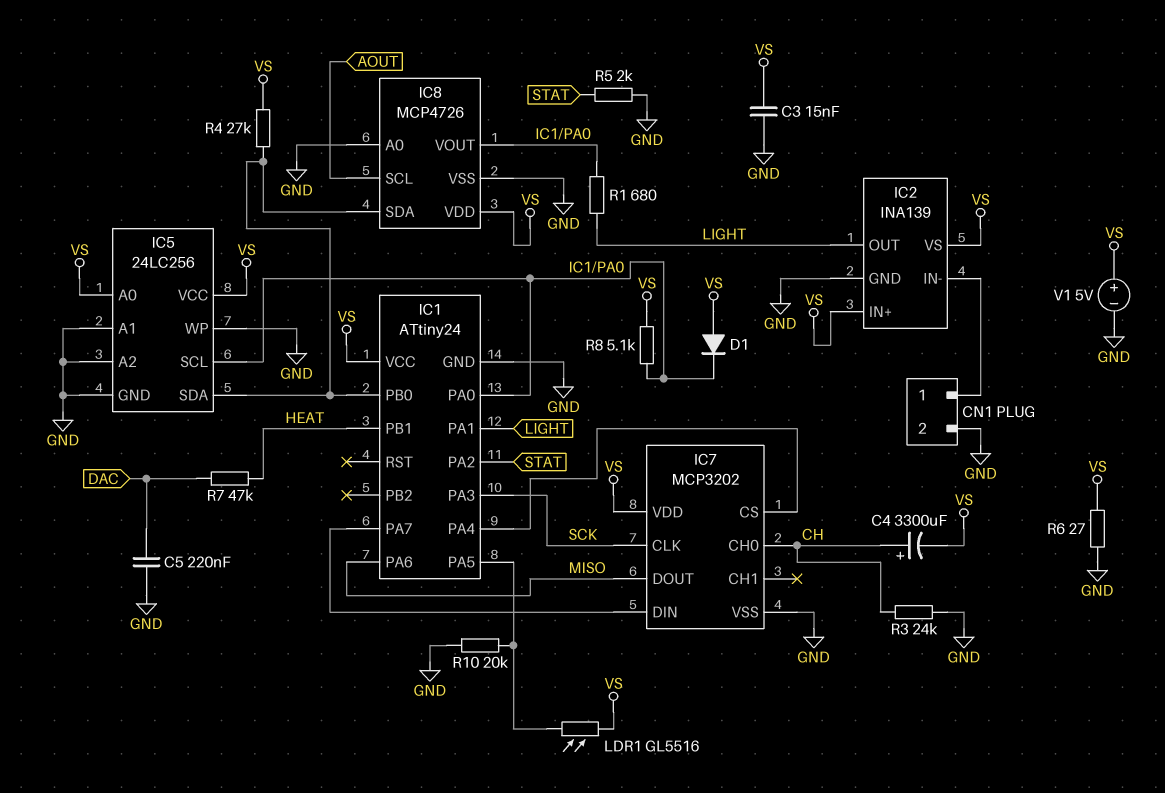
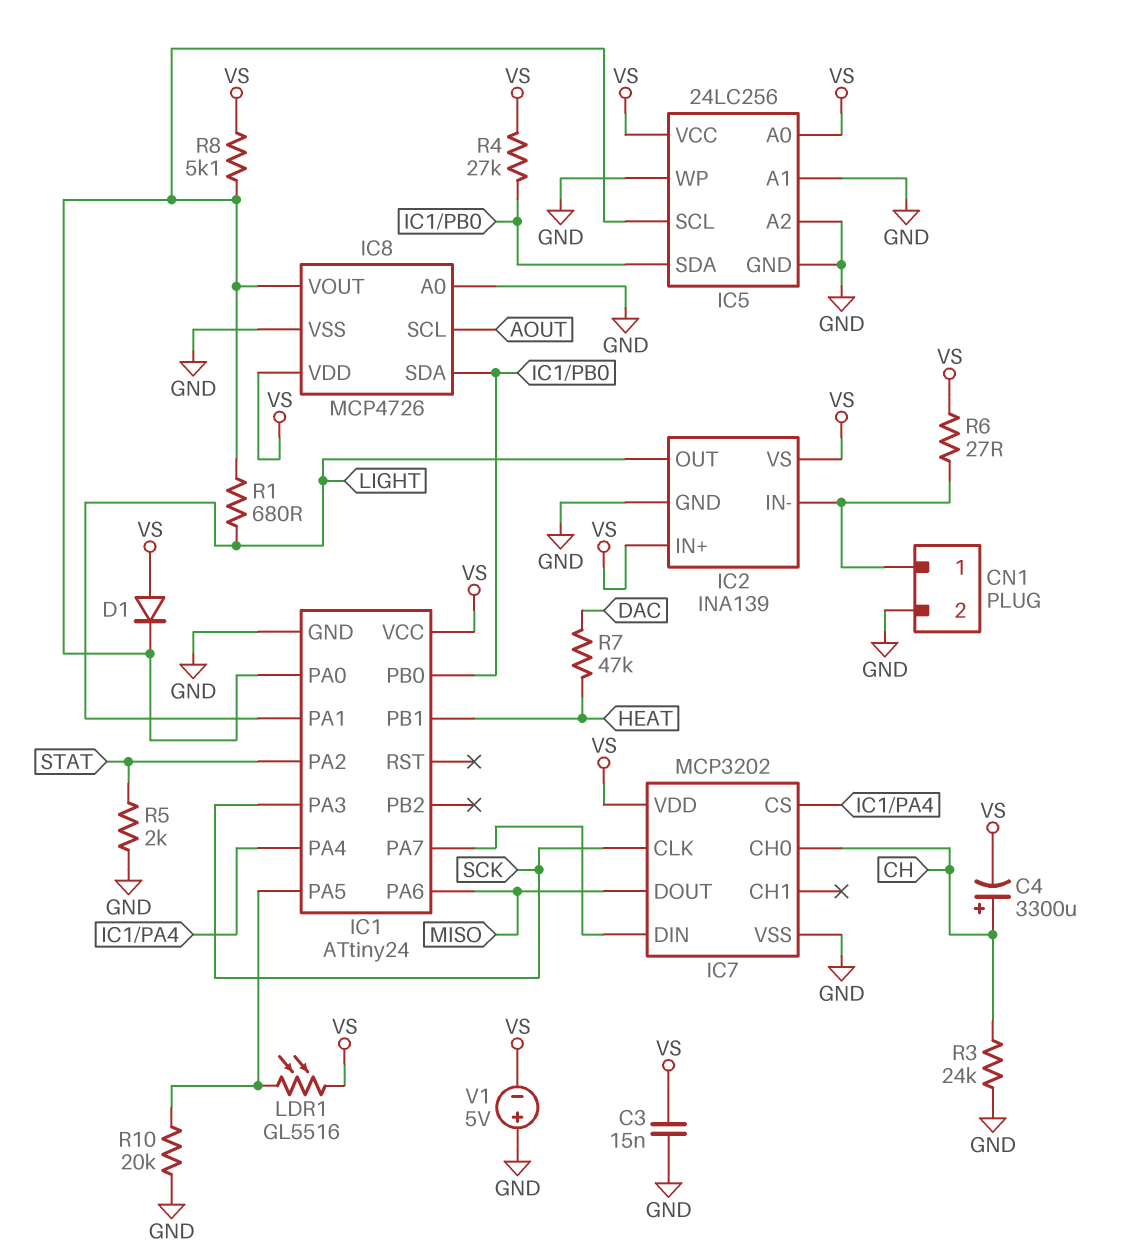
C5: 220nF (DAC, GND) -> none
R6: 27 (GND, VS) -> 27 (CN1/1, VS)
V1: 5V (plus VS, minus GND) -> 5V (plus GND, minus VS)

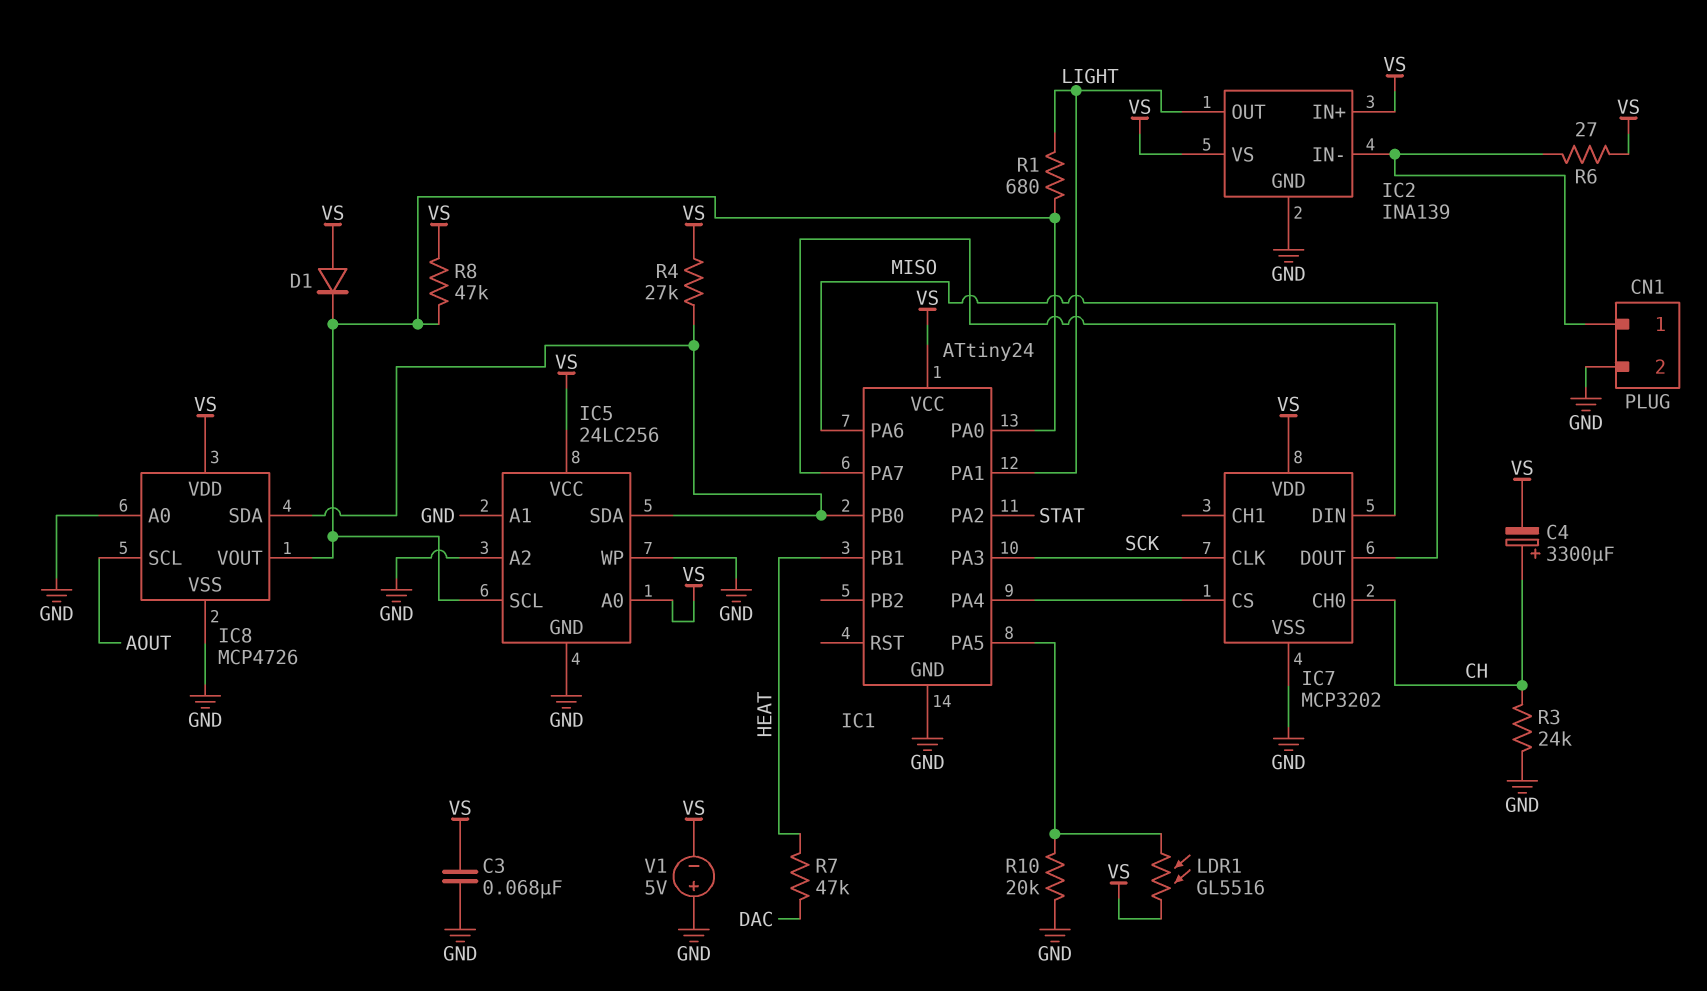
C3: 15nF (GND, VS) -> 68nF (GND, VS)
R5: 2k (GND, STAT) -> none
R8: 5.1k (IC1/PA0, VS) -> 47k (IC1/PA0, VS)

